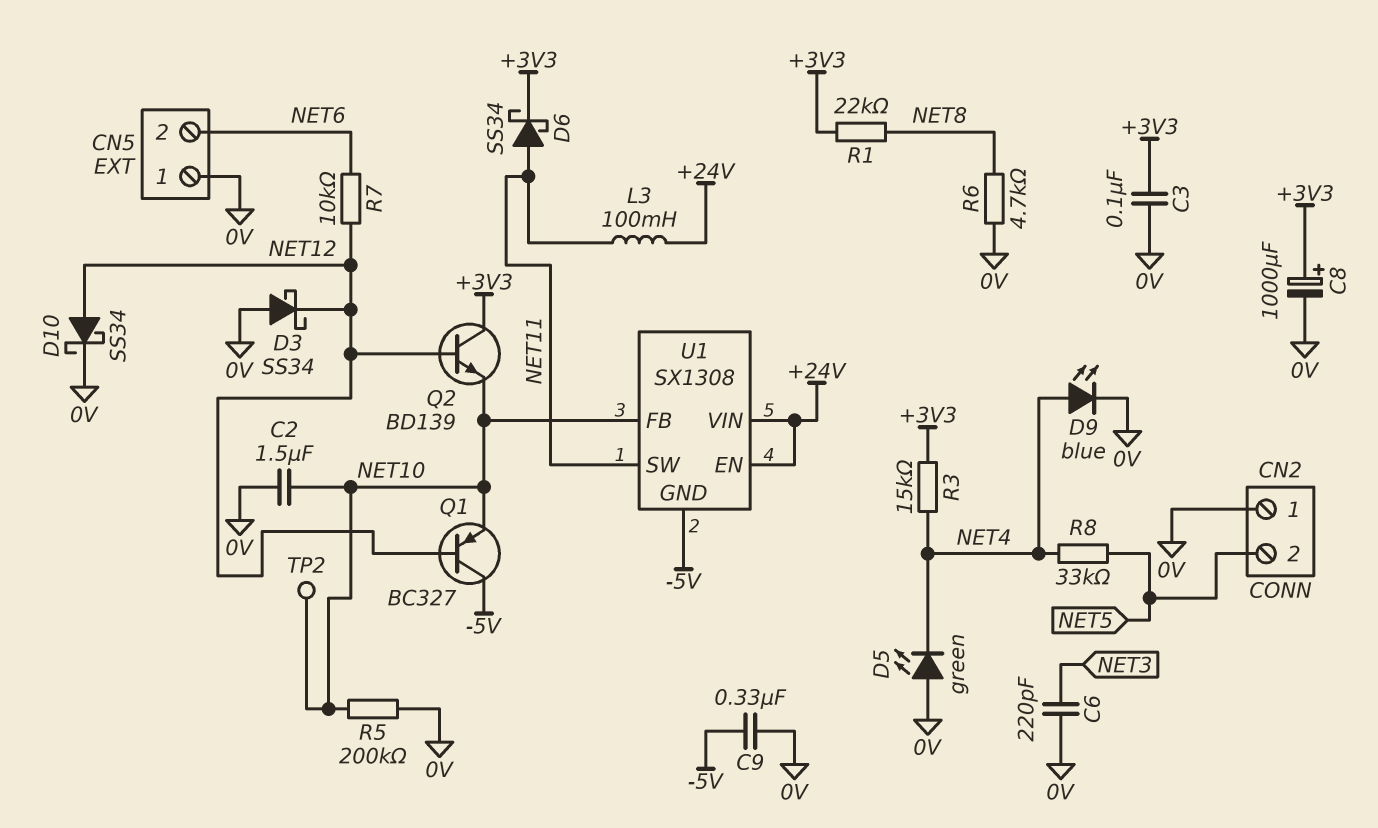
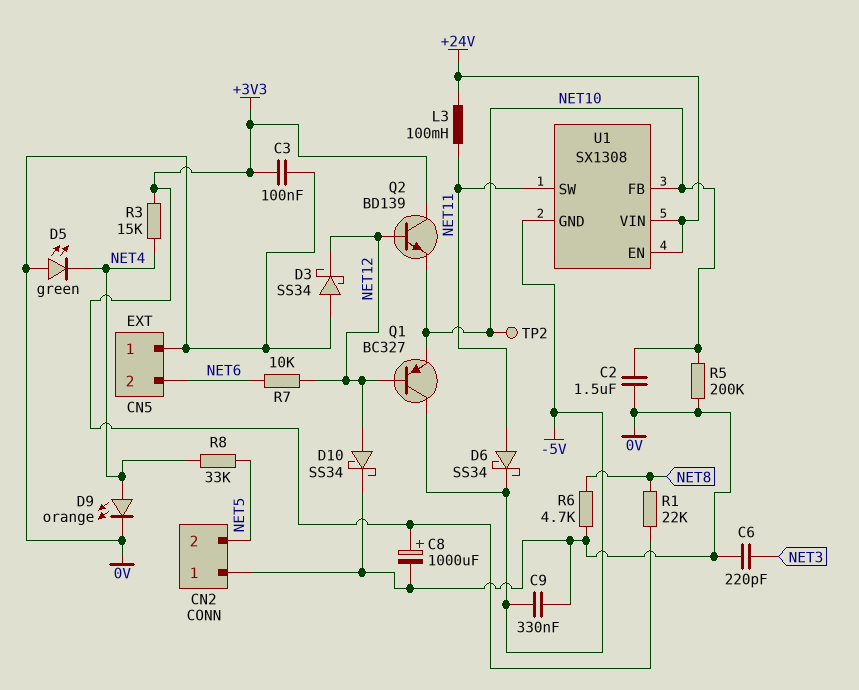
D6: schottky SS34 (A NET11, K +3V3) -> schottky SS34 (A NET11, K -5V)
D9: LED blue (A NET4, K 0V) -> LED orange (A NET4, K 0V)

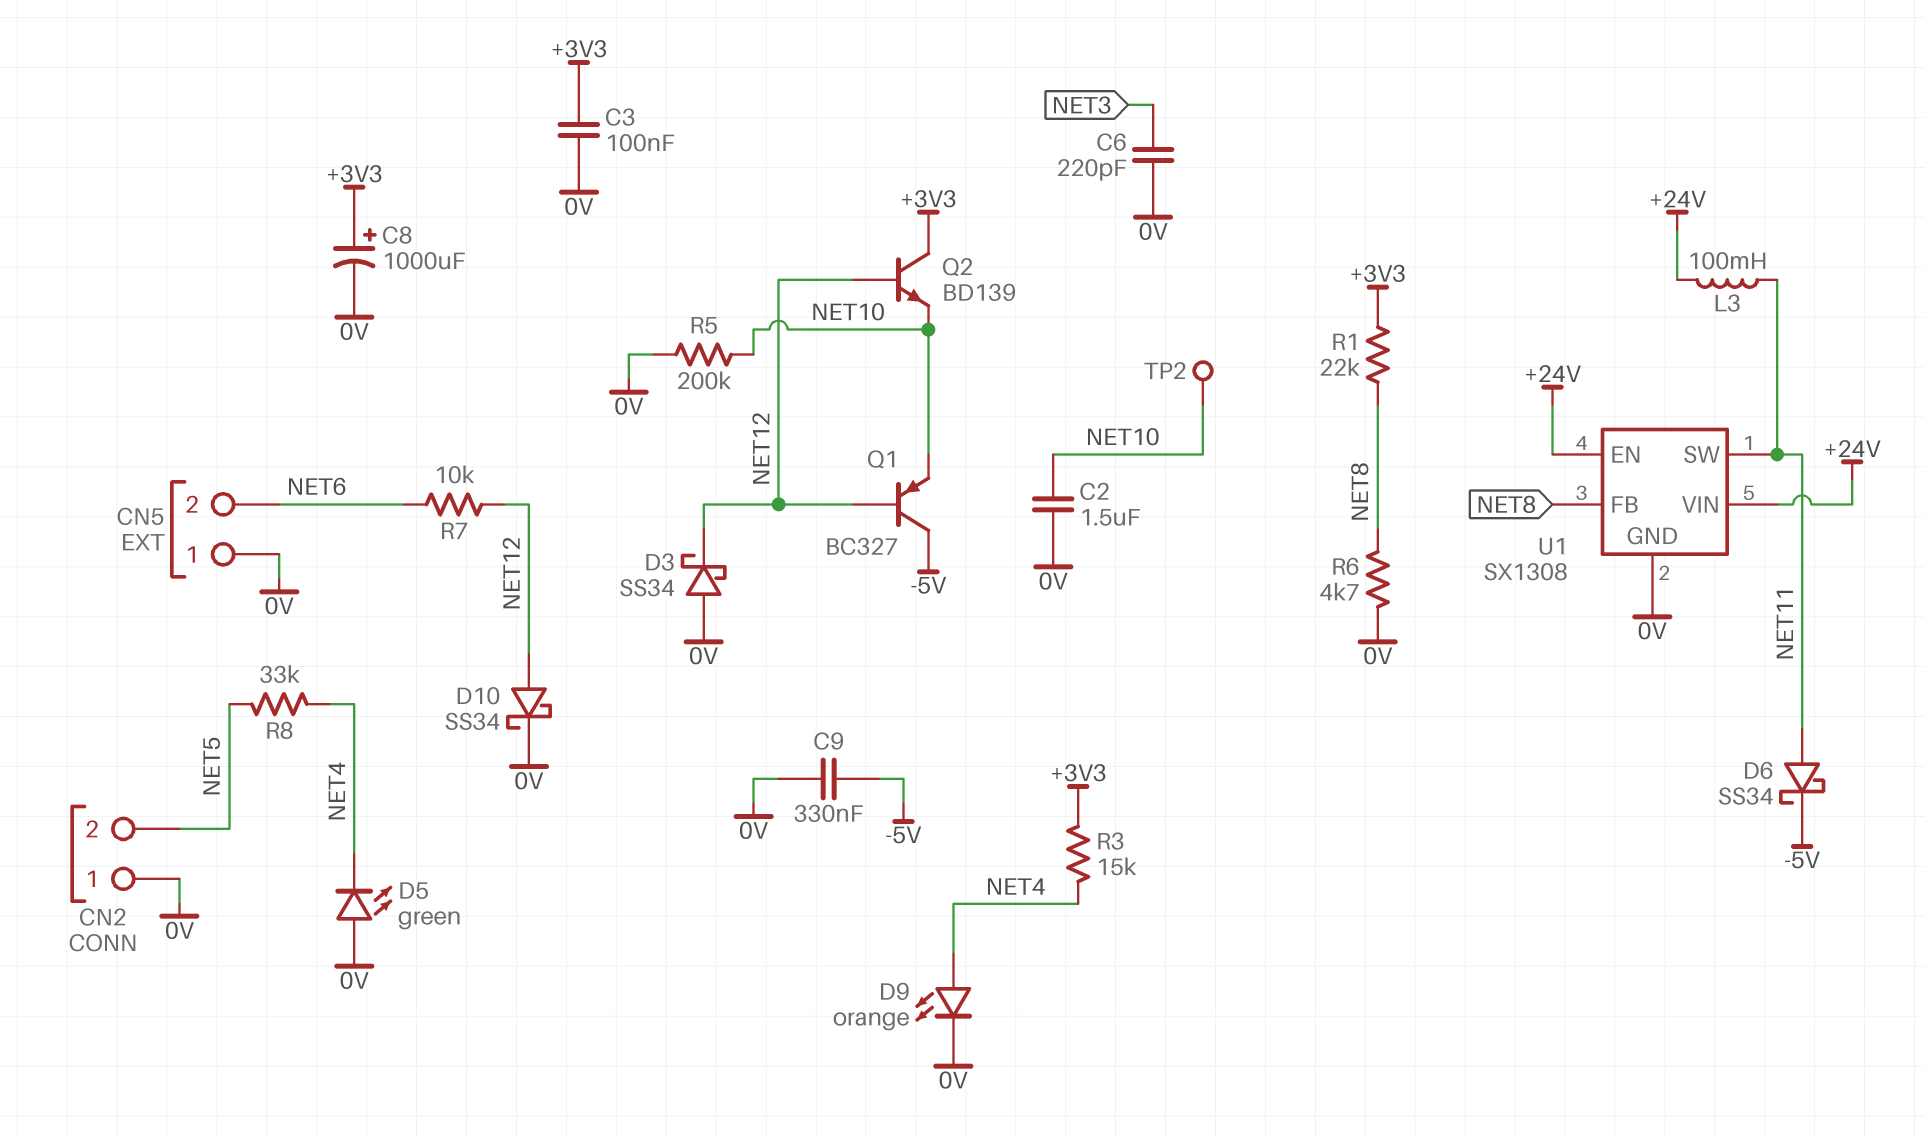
U1 pin FB: NET10 -> NET8
U1 pin GND: -5V -> 0V

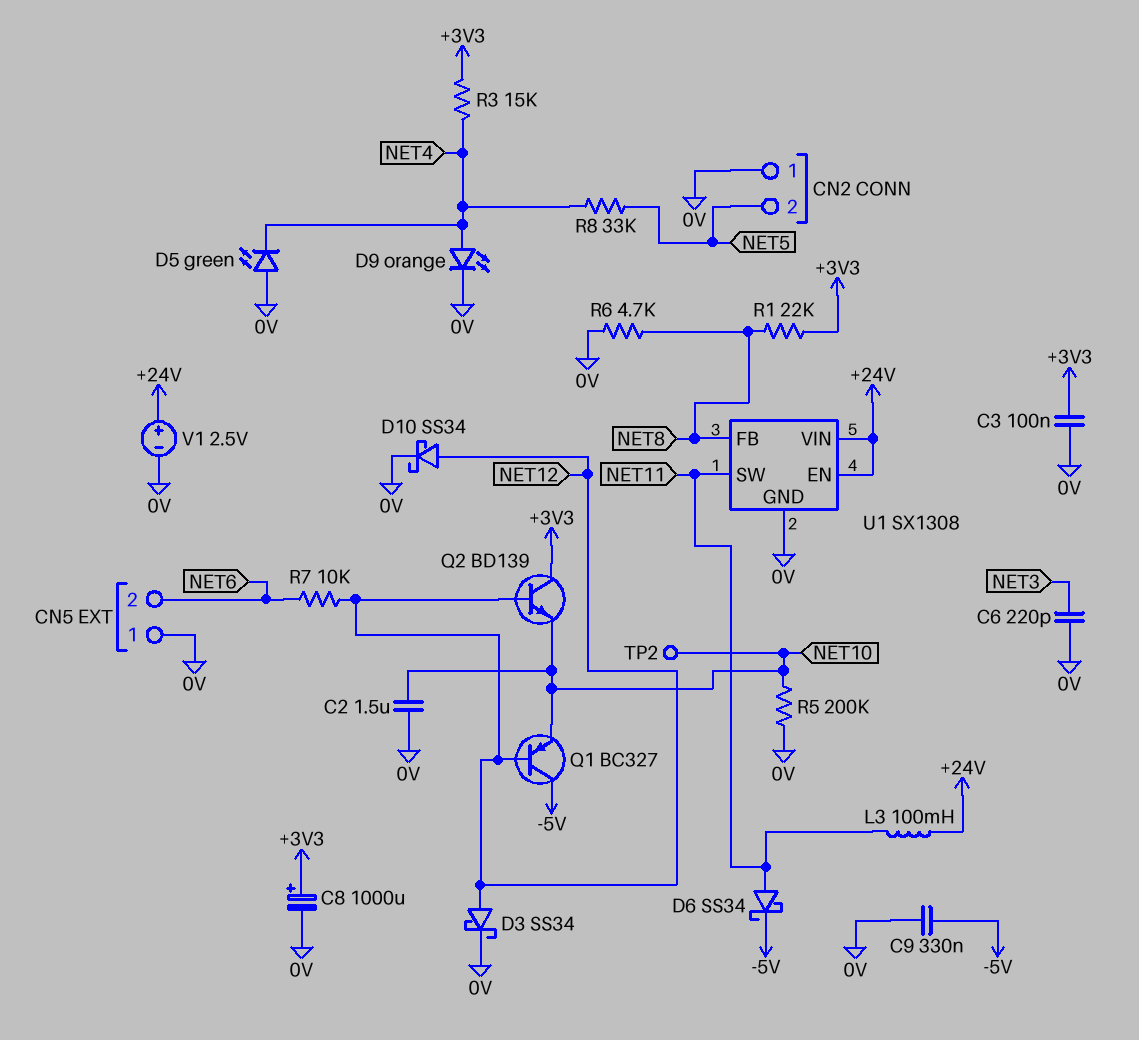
D3: schottky SS34 (A 0V, K NET12) -> schottky SS34 (A NET12, K 0V)
V1: none -> 2.5V (plus +24V, minus 0V)

